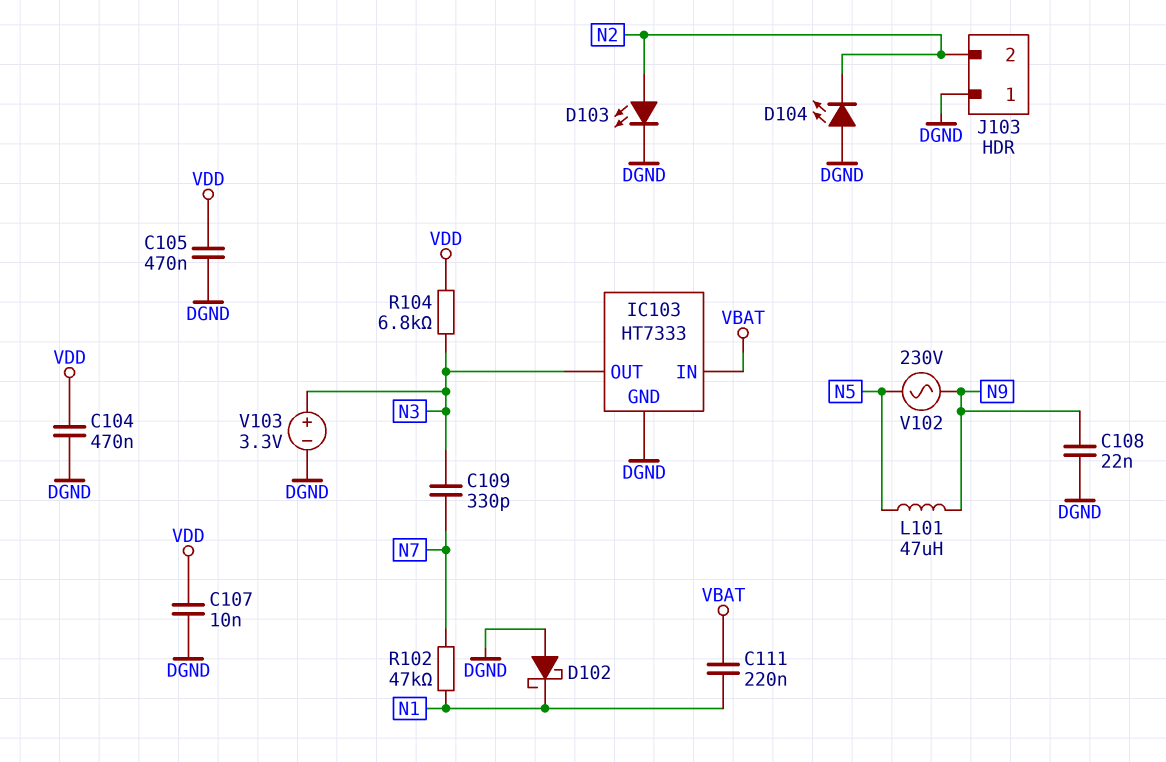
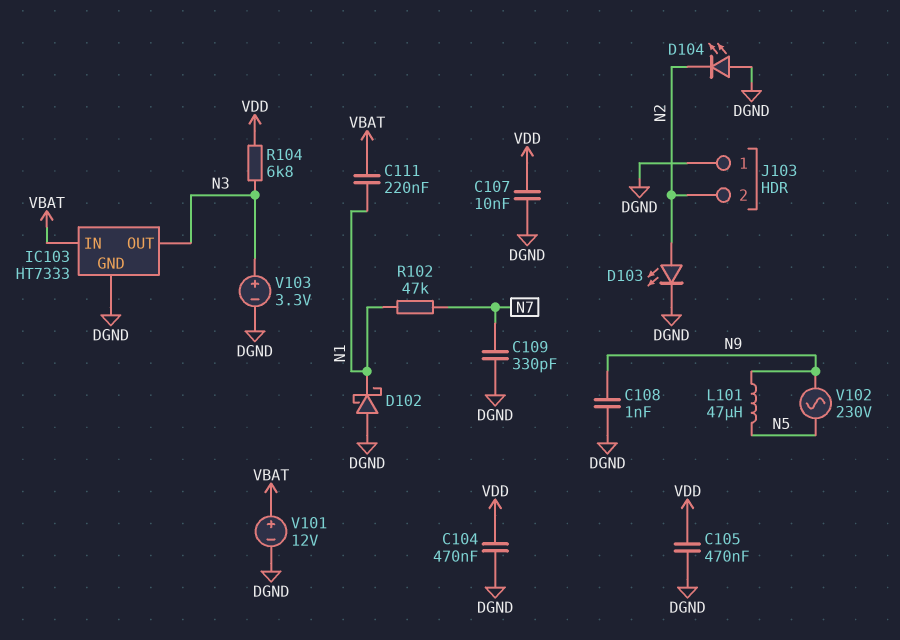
C108: 22nF (DGND, N9) -> 1nF (DGND, N9)
C109: 330pF (N3, N7) -> 330pF (DGND, N7)
V101: none -> 12V (plus VBAT, minus DGND)

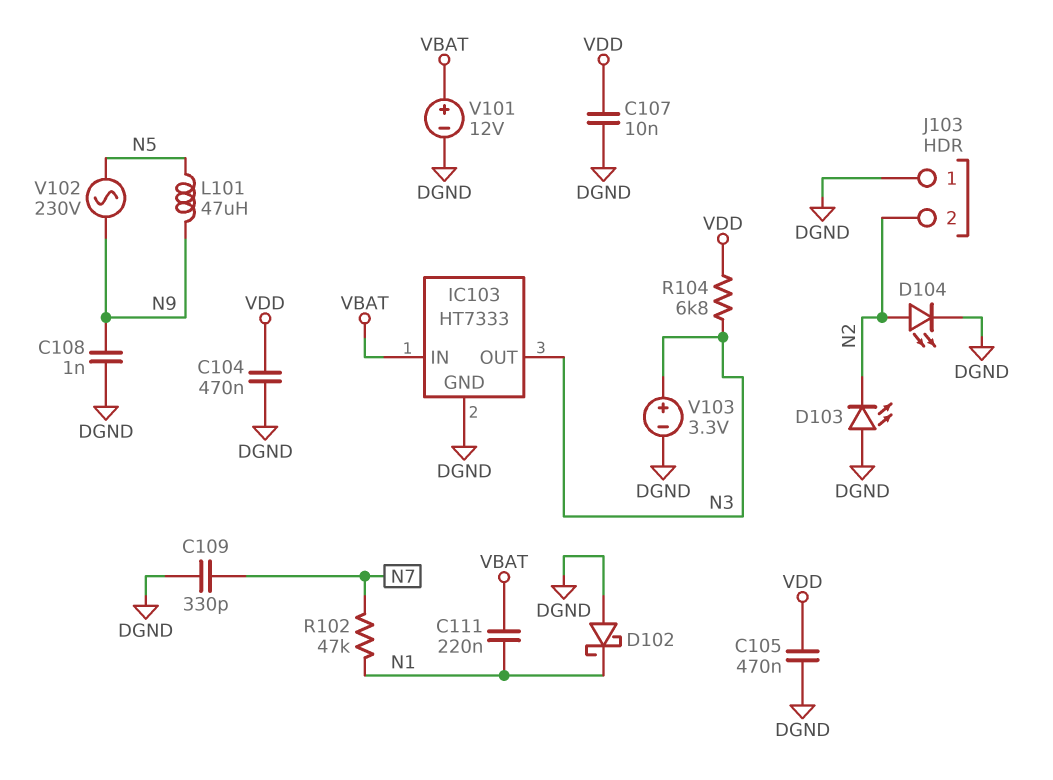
D103: LED (A N2, K DGND) -> LED (A DGND, K N2)
D104: LED (A DGND, K N2) -> LED (A N2, K DGND)

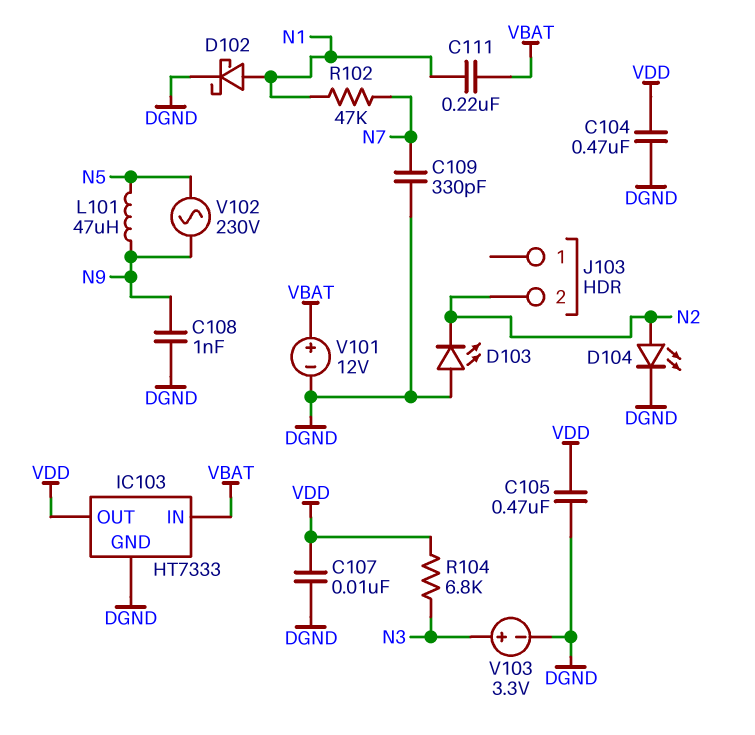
D102: schottky (A DGND, K N1) -> schottky (A N1, K DGND)
IC103 pin OUT: N3 -> VDD
J103 pin 1: DGND -> none

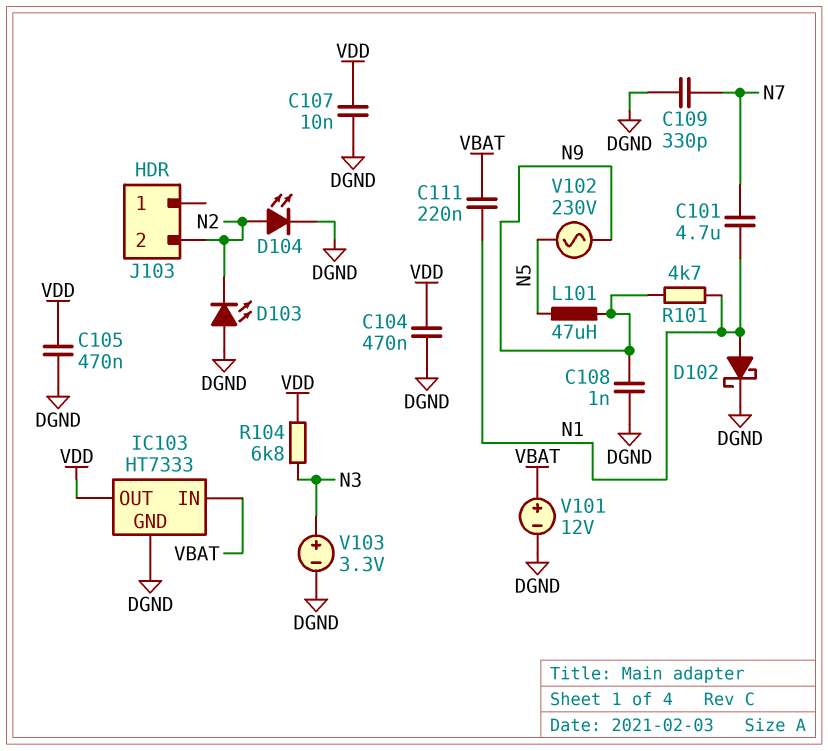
C101: none -> 4.7uF (N1, N7)
R101: none -> 4.7k (N1, N9)
R102: 47k (N1, N7) -> none

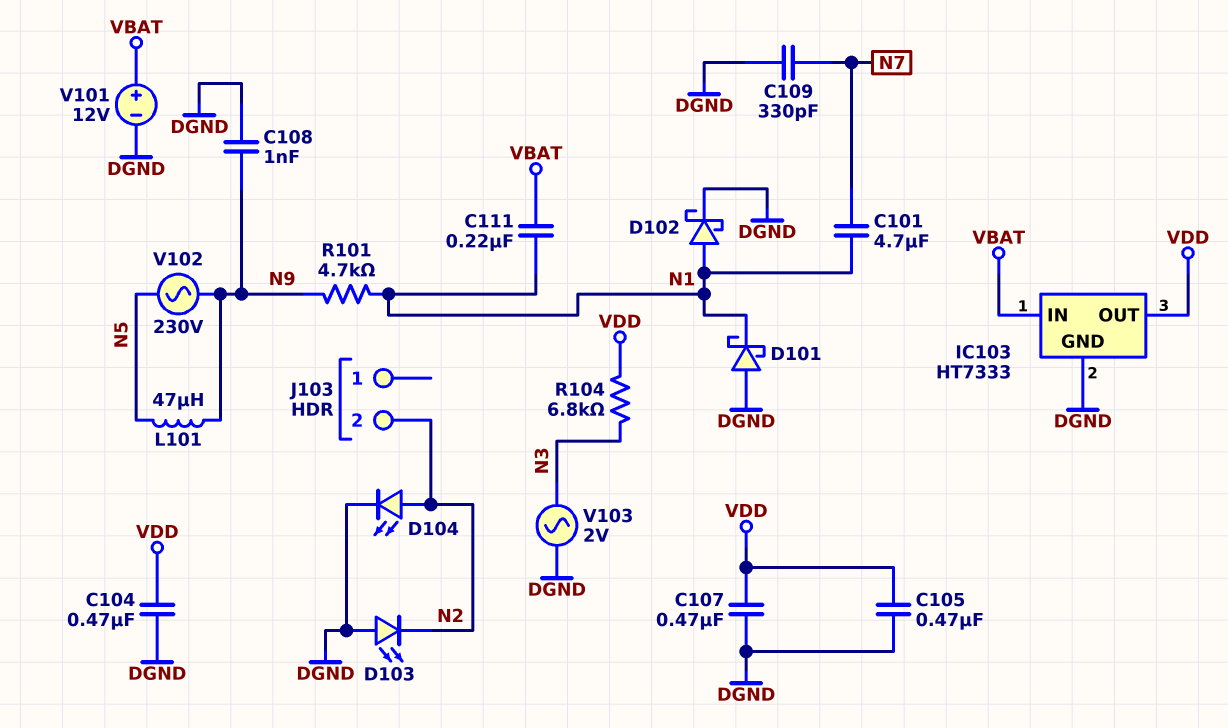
C107: 10nF (DGND, VDD) -> 470nF (DGND, VDD)
D101: none -> schottky (A DGND, K N1)
V103: 3.3V (plus N3, minus DGND) -> AC 2V (DGND, N3)

